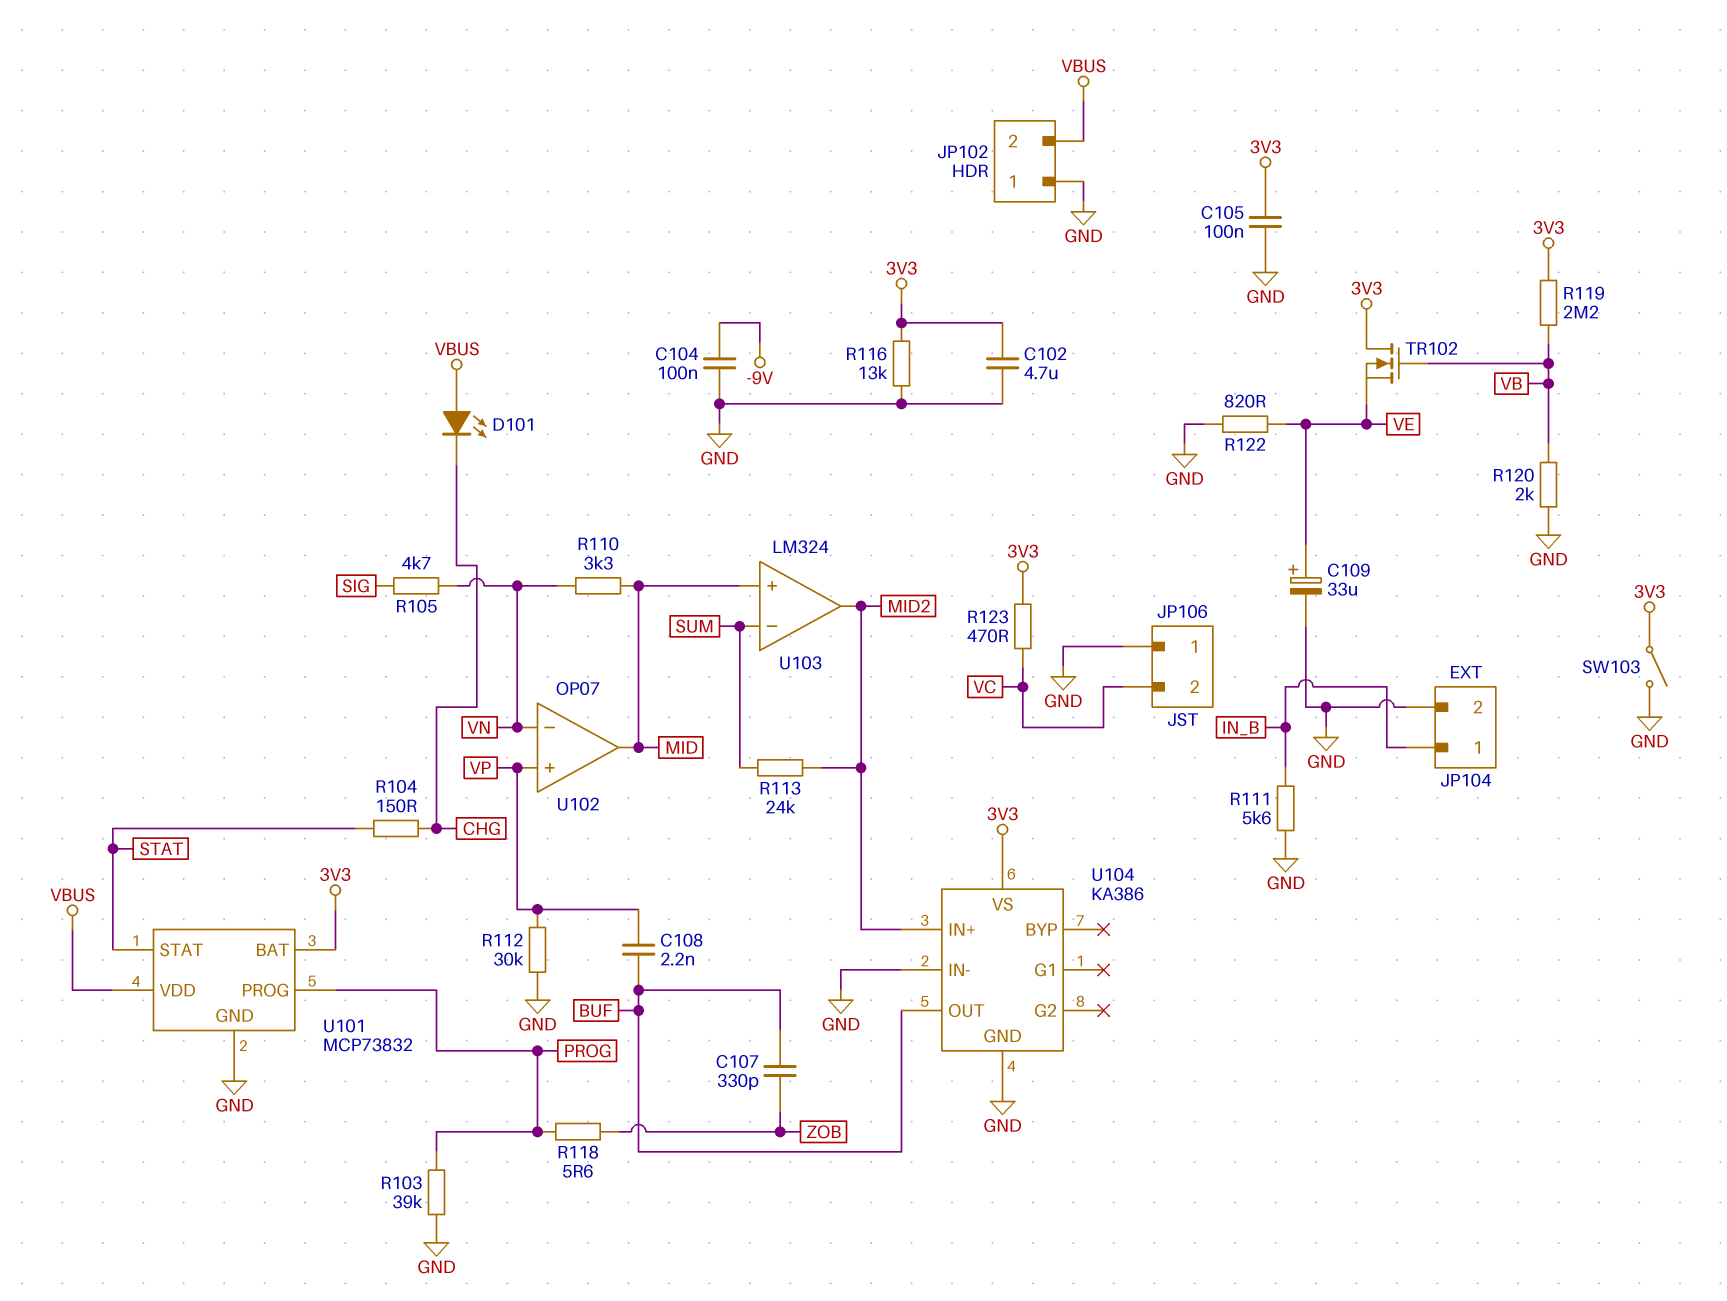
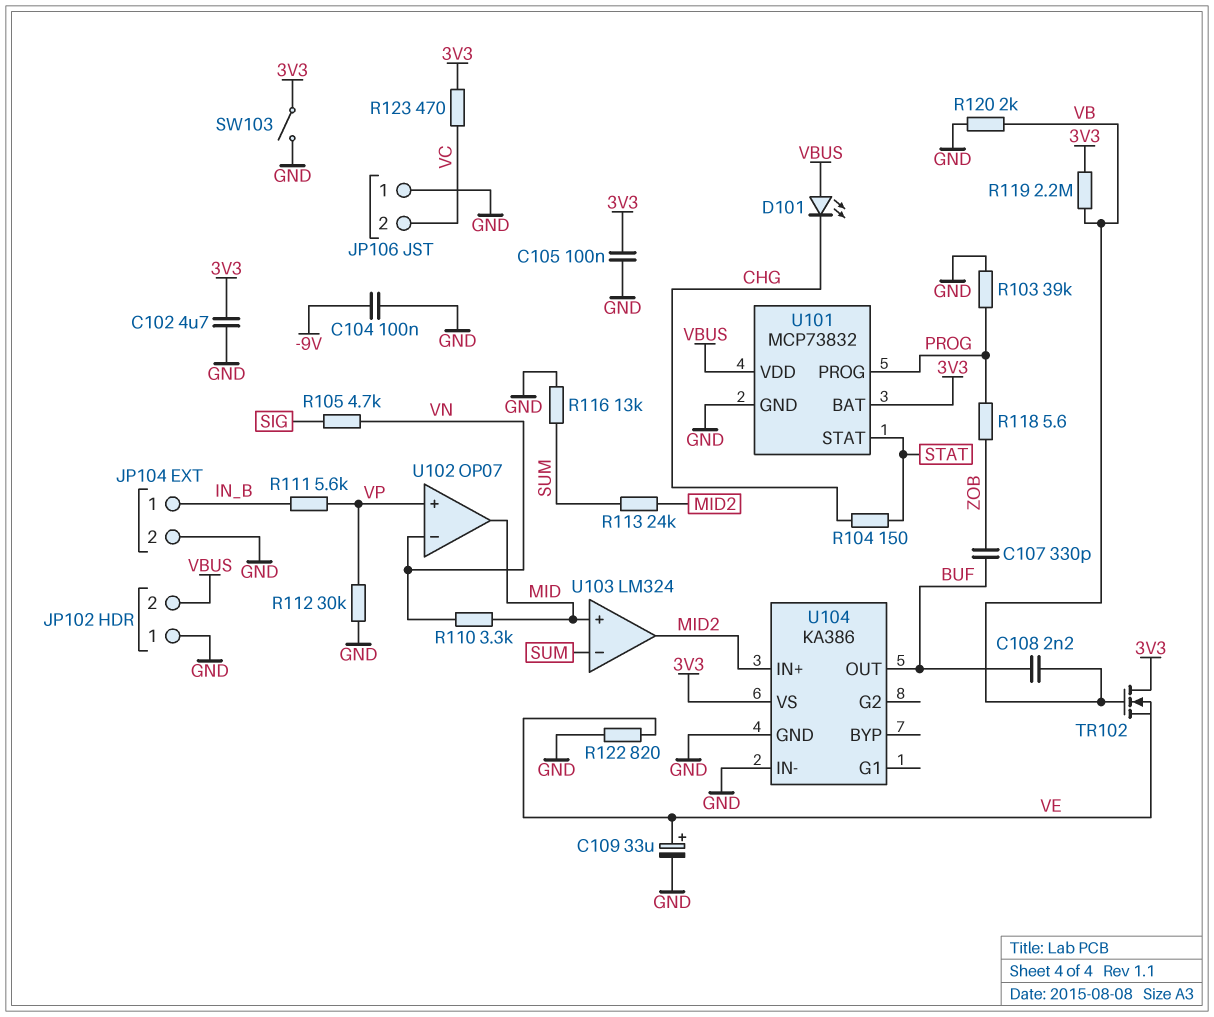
C108: 2.2nF (BUF, VP) -> 2.2nF (BUF, VB)
R111: 5.6k (GND, IN_B) -> 5.6k (IN_B, VP)
R116: 13k (3V3, GND) -> 13k (GND, SUM)

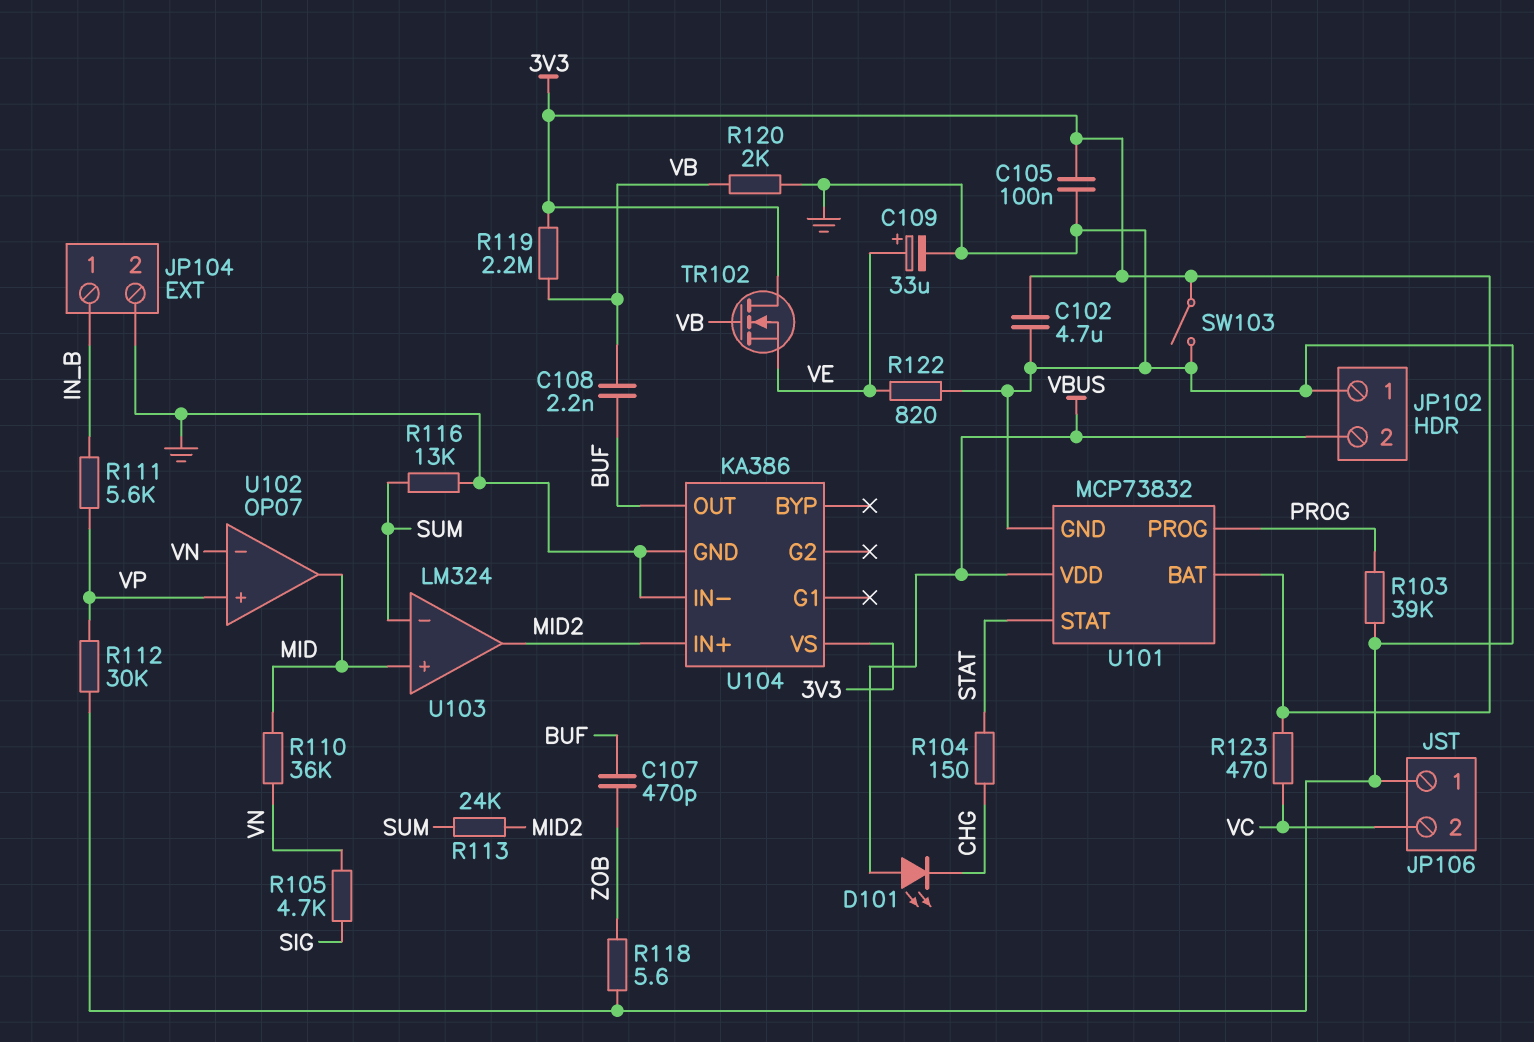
C104: 100nF (-9V, GND) -> none
C107: 330pF (BUF, ZOB) -> 470pF (BUF, ZOB)
R110: 3.3k (MID, VN) -> 36k (MID, VN)
R118: 5.6 (PROG, ZOB) -> 5.6 (GND, ZOB)

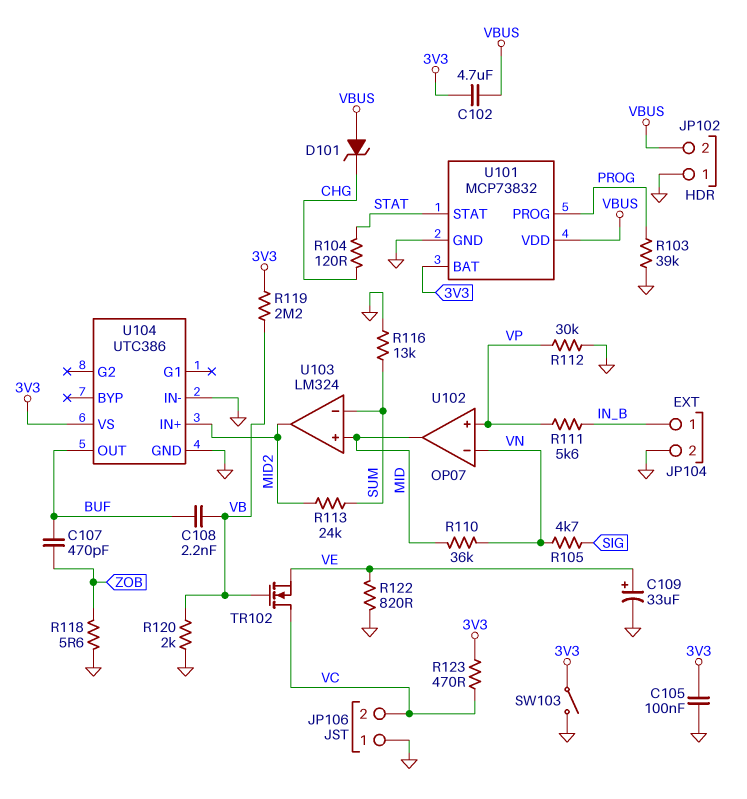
C102: 4.7uF (3V3, GND) -> 4.7uF (3V3, VBUS)
D101: LED (A VBUS, K CHG) -> zener (A VBUS, K CHG)
R104: 150 (CHG, STAT) -> 120 (CHG, STAT)
TR102: NMOS (G VB, D 3V3, S VE) -> NMOS (G VB, D VC, S VE)
U104: KA386 -> UTC386

